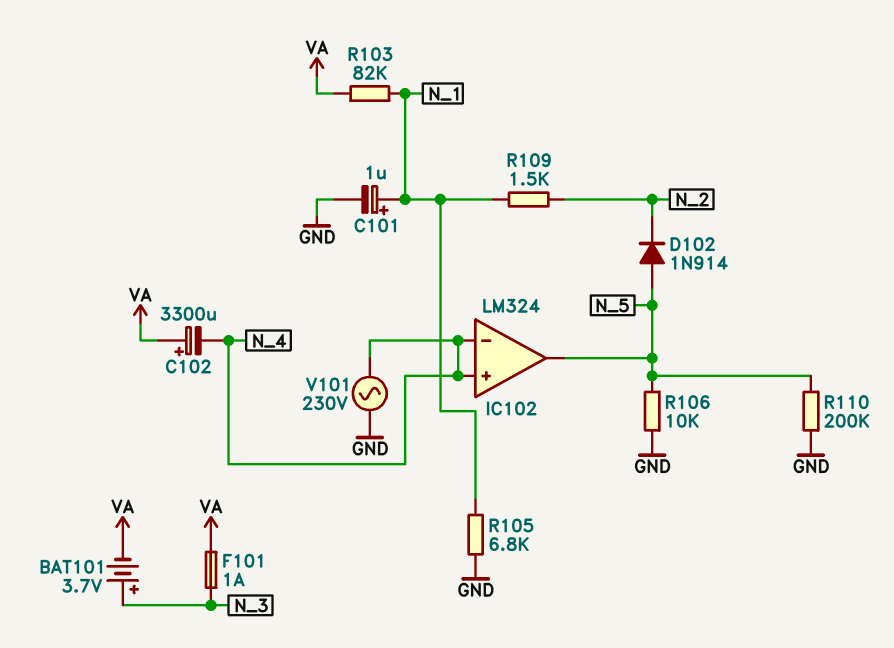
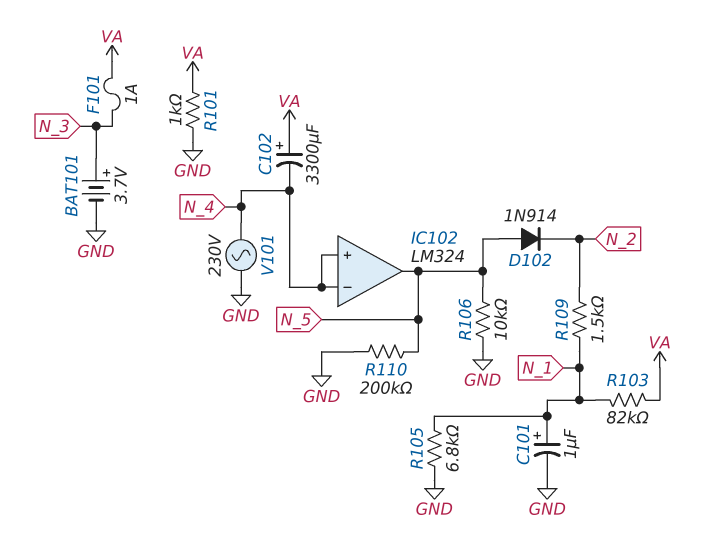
BAT101: 3.7V (plus N_3, minus VA) -> 3.7V (plus N_3, minus GND)
R101: none -> 1k (GND, VA)

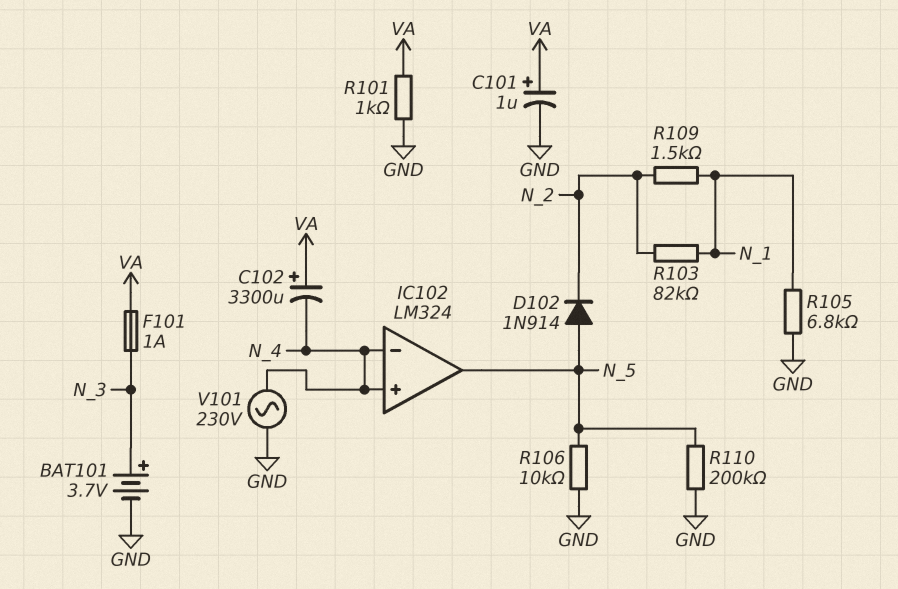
C101: 1uF (plus N_1, minus GND) -> 1uF (plus VA, minus GND)
R103: 82k (N_1, VA) -> 82k (N_1, N_2)

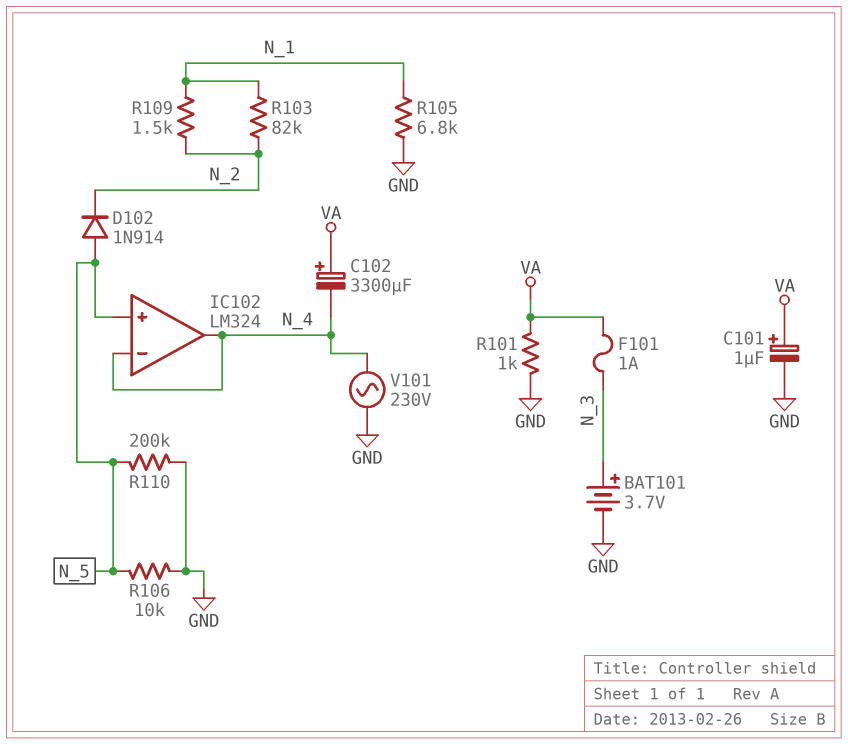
IC102 pin in+: N_4 -> N_5
IC102 pin out: N_5 -> N_4

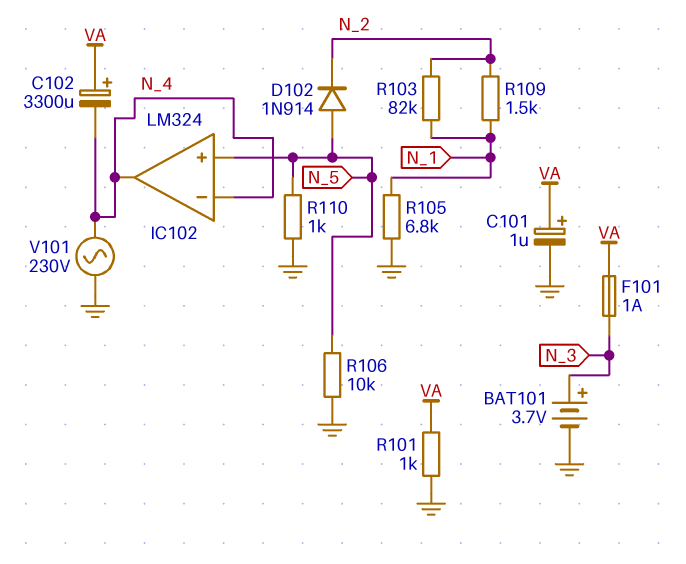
R110: 200k (GND, N_5) -> 1k (GND, N_5)

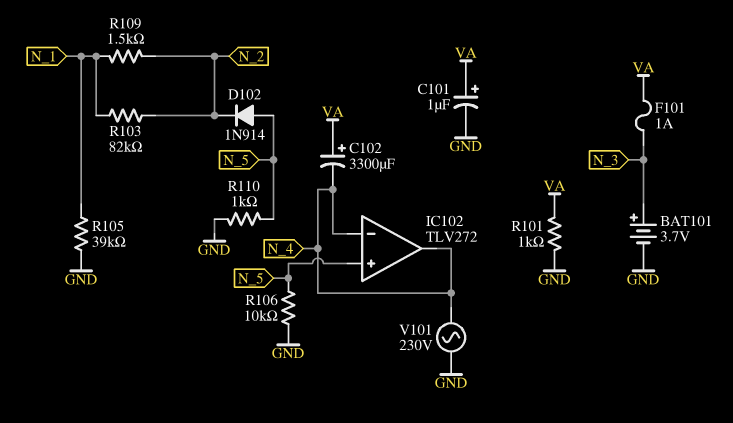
IC102: LM324 -> TLV272
R105: 6.8k (GND, N_1) -> 39k (GND, N_1)

